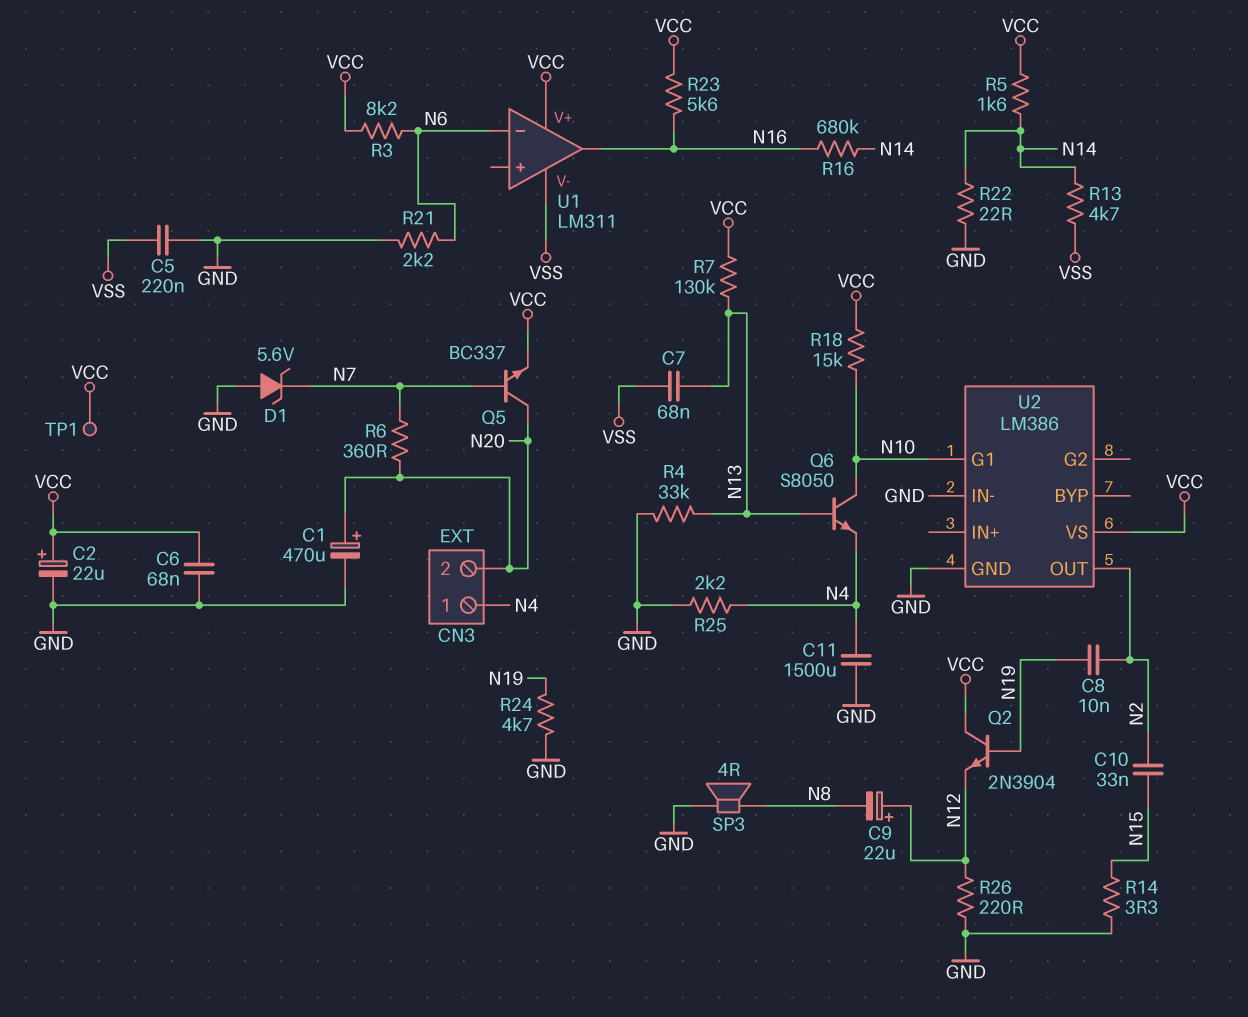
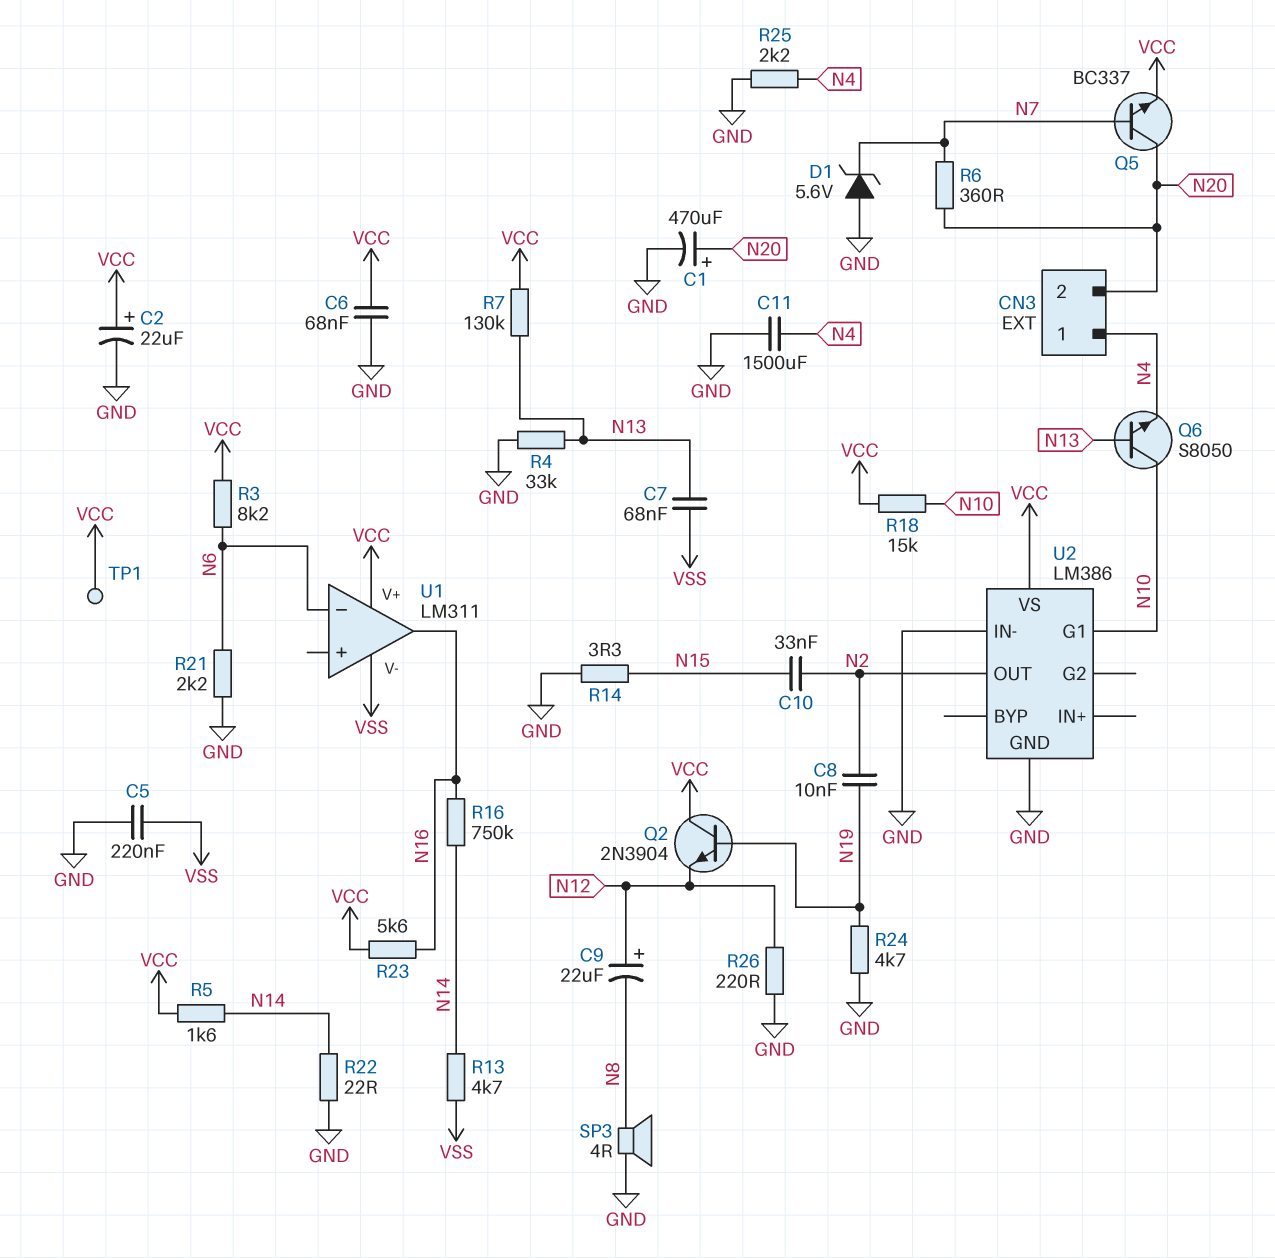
R16: 680k (N14, N16) -> 750k (N14, N16)

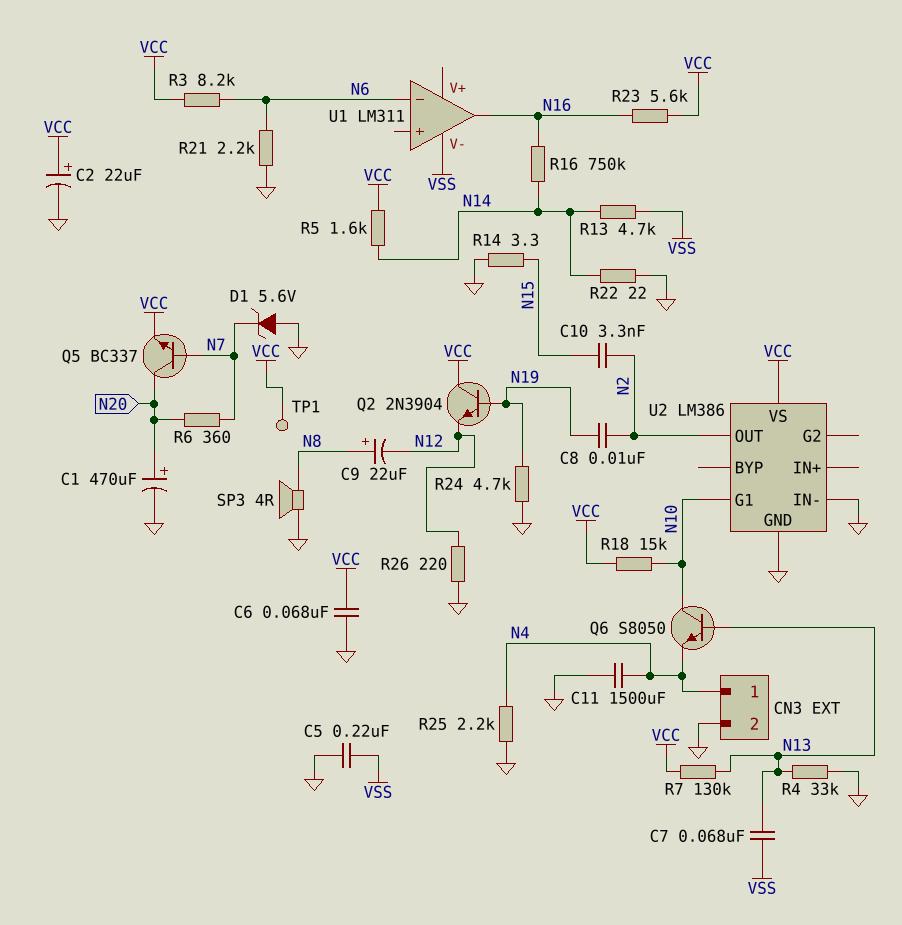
C9: 22uF (plus N12, minus N8) -> 22uF (plus N8, minus N12)
C10: 33nF (N2, N15) -> 3.3nF (N2, N15)
CN3 pin 2: N20 -> GND
U1 pin V+: VCC -> none

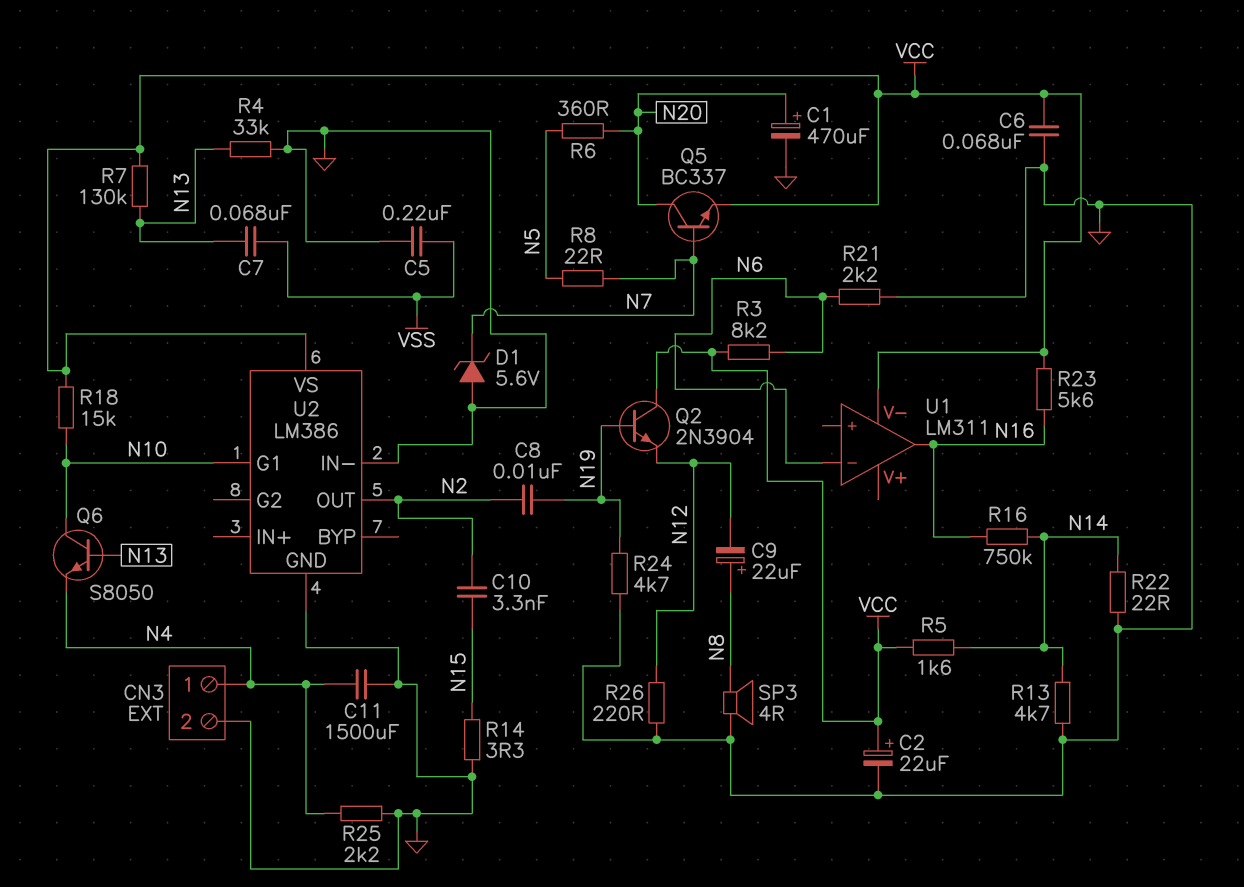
R6: 360 (N7, N20) -> 360 (N5, N20)
R8: none -> 22 (N5, N7)
R13: 4.7k (N14, VSS) -> 4.7k (GND, N14)
TP1: test point (VCC) -> none
U1 pin V-: VSS -> VCC

